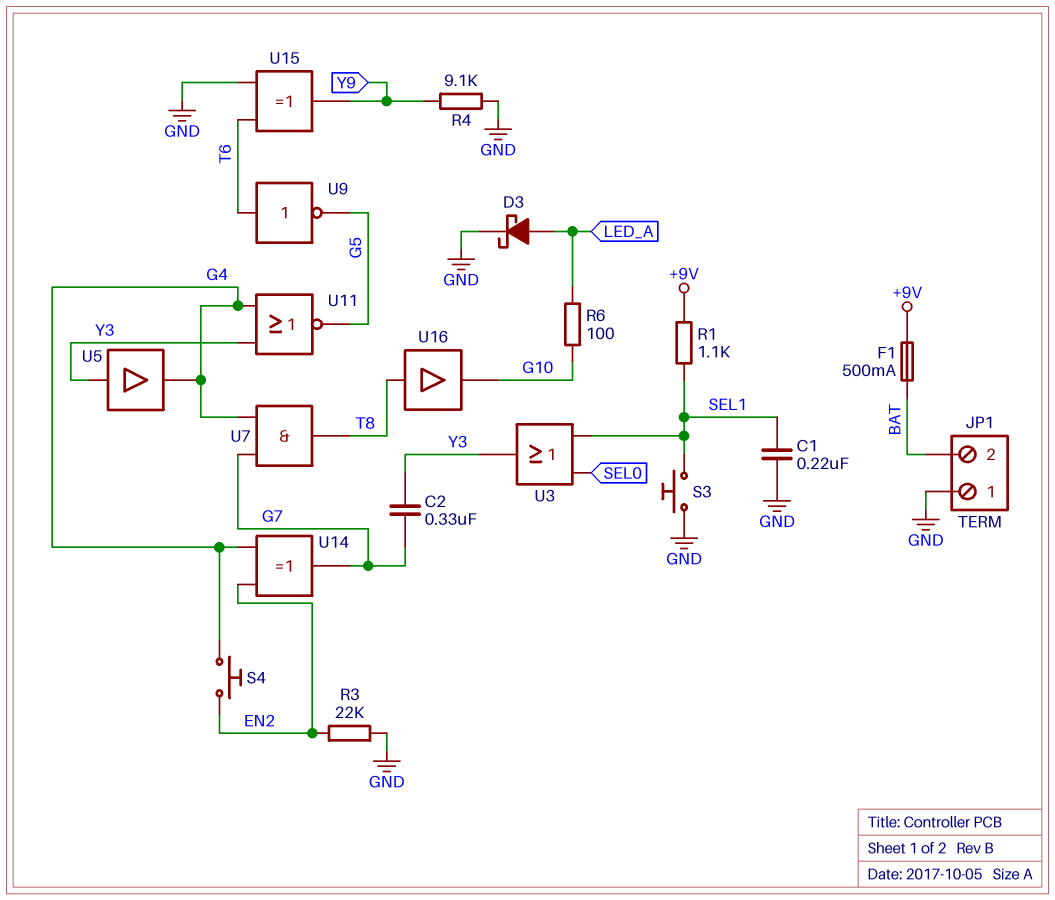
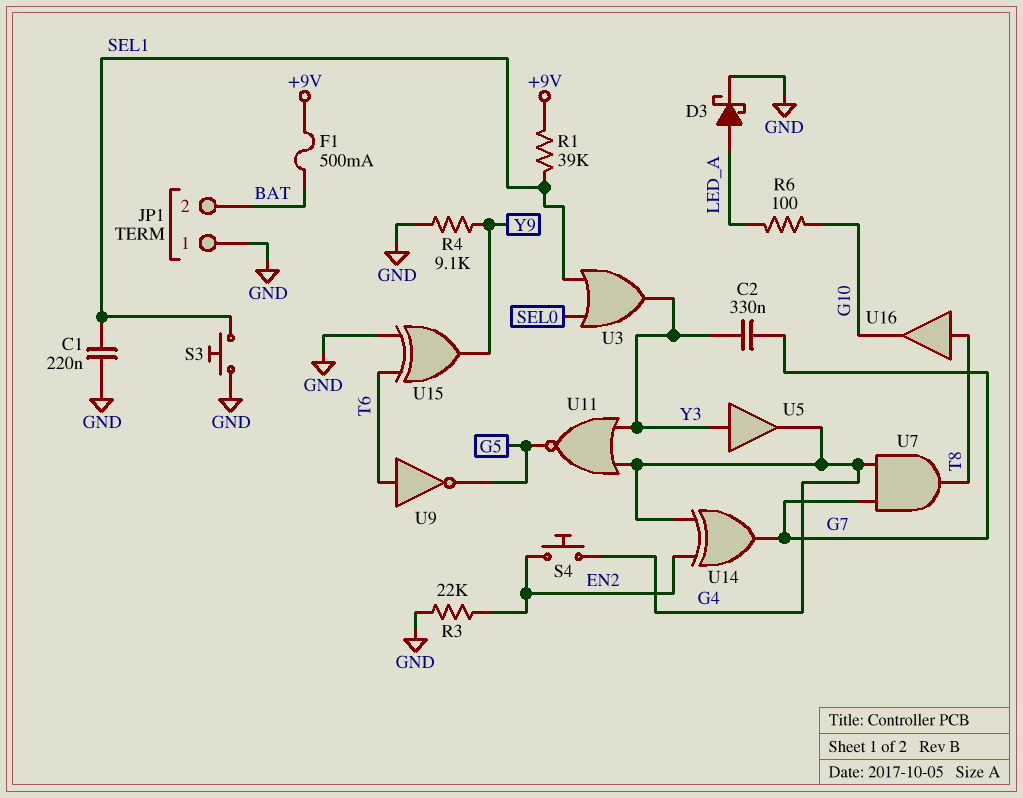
R1: 1.1k (+9V, SEL1) -> 39k (+9V, SEL1)

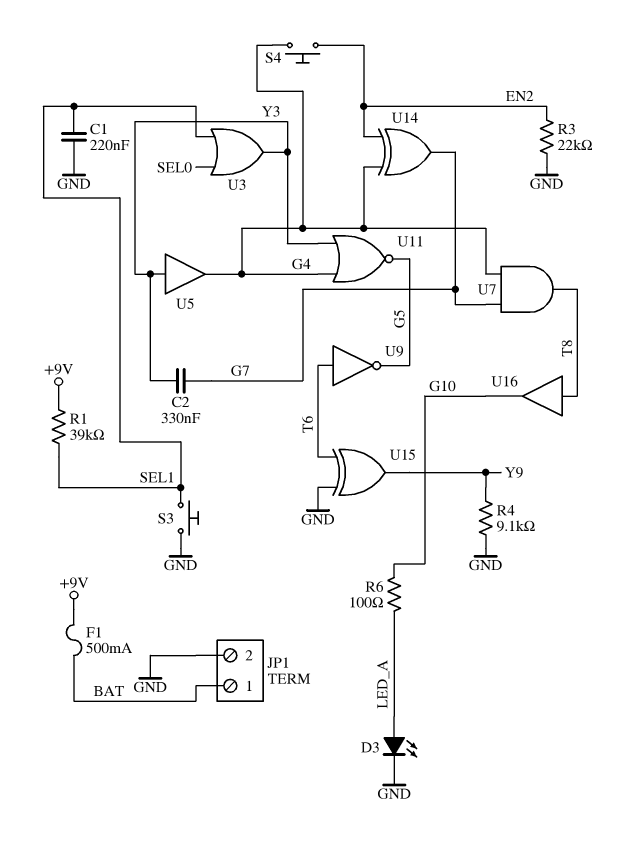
D3: schottky (A LED_A, K GND) -> LED (A LED_A, K GND)
JP1 pin 1: GND -> BAT
JP1 pin 2: BAT -> GND

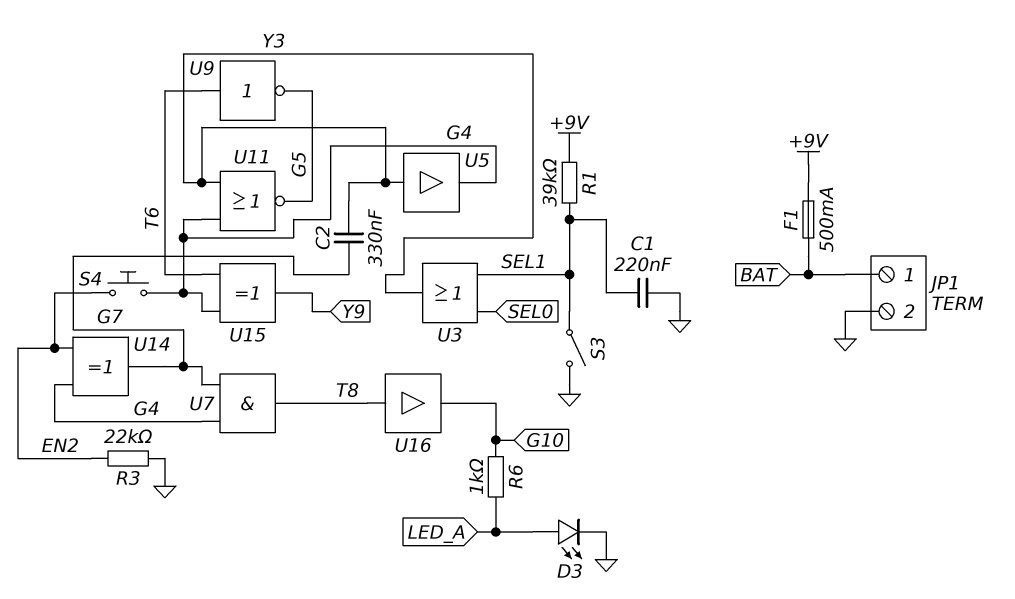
R4: 9.1k (GND, Y9) -> none
R6: 100 (G10, LED_A) -> 1k (G10, LED_A)
S3: button (GND, SEL1) -> switch (GND, SEL1)
U15: XOR (in GND, in T6, out Y9) -> XOR (in G4, in T6, out Y9)

